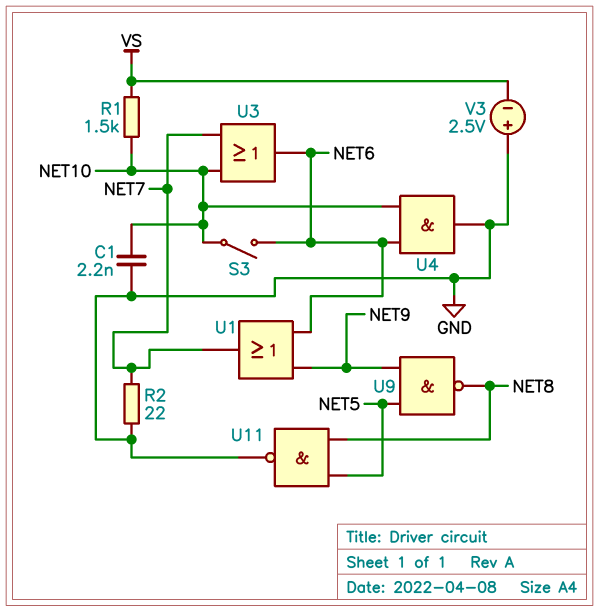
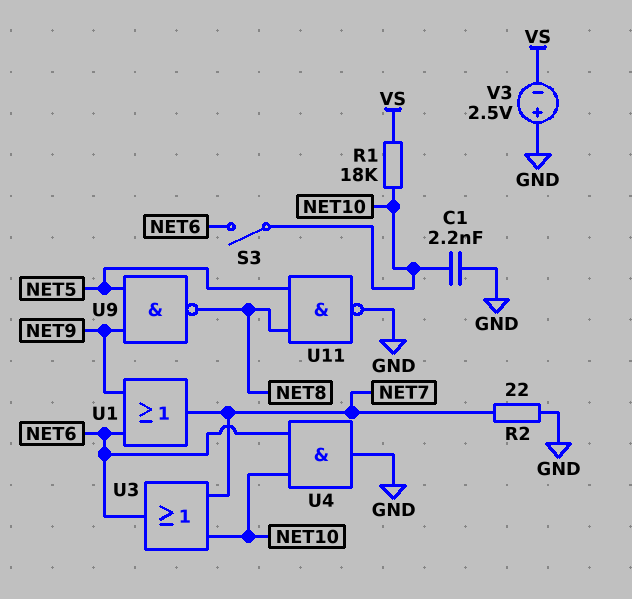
R1: 1.5k (NET10, VS) -> 18k (NET10, VS)

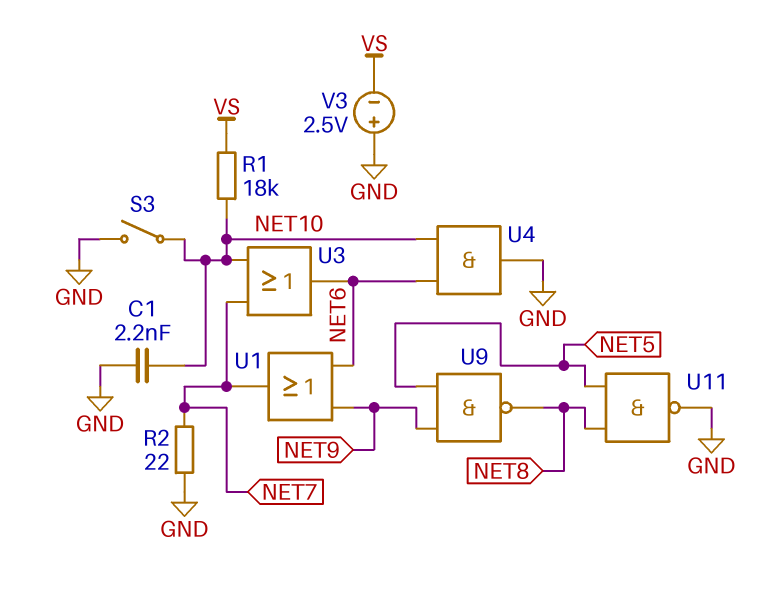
S3: switch (NET6, NET10) -> switch (GND, NET10)

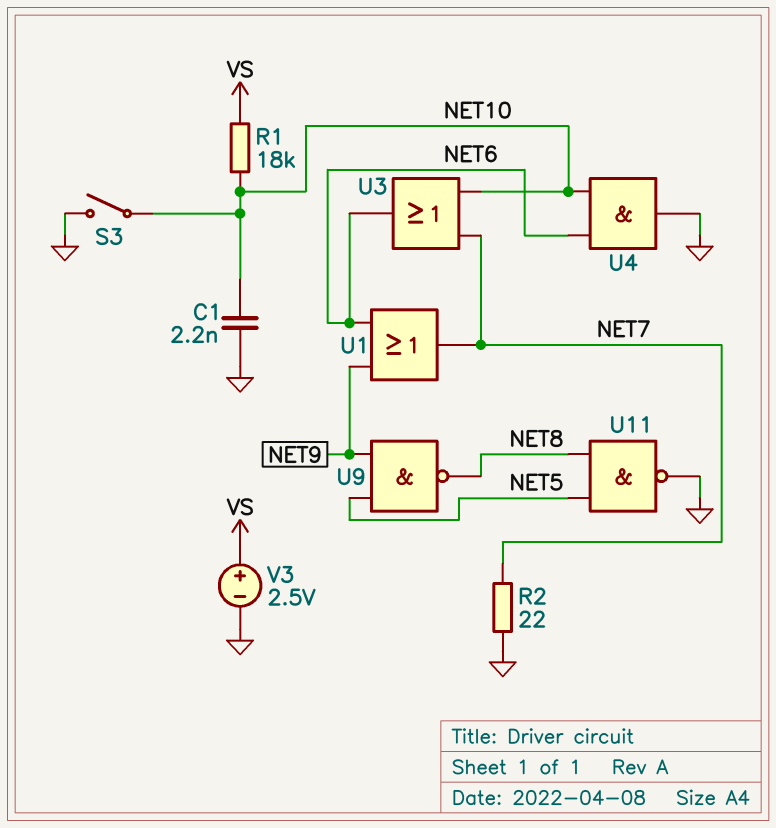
V3: 2.5V (plus GND, minus VS) -> 2.5V (plus VS, minus GND)

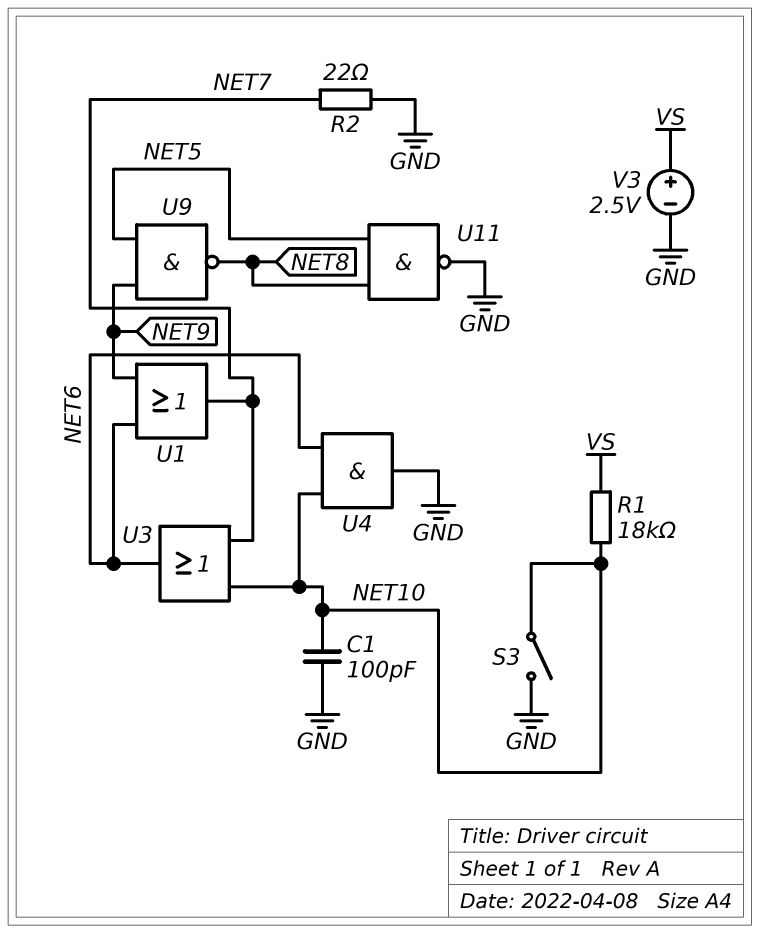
C1: 2.2nF (GND, NET10) -> 100pF (GND, NET10)

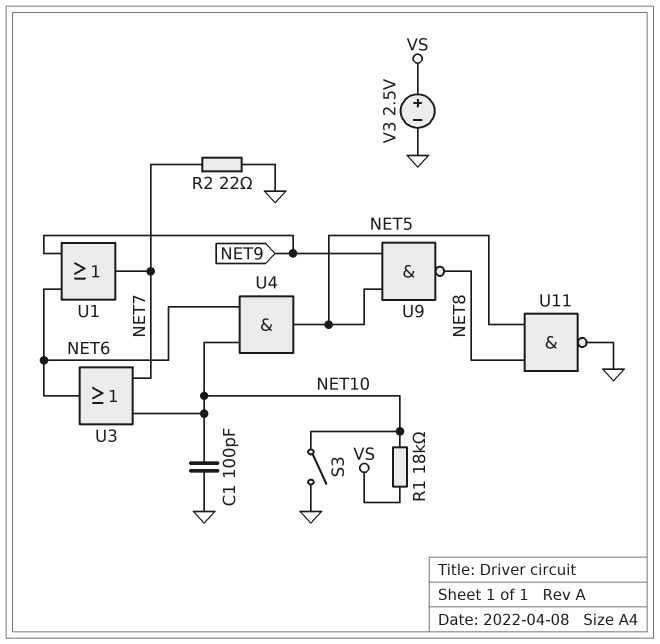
U4: AND (in NET6, in NET10, out GND) -> AND (in NET6, in NET10, out NET5)

